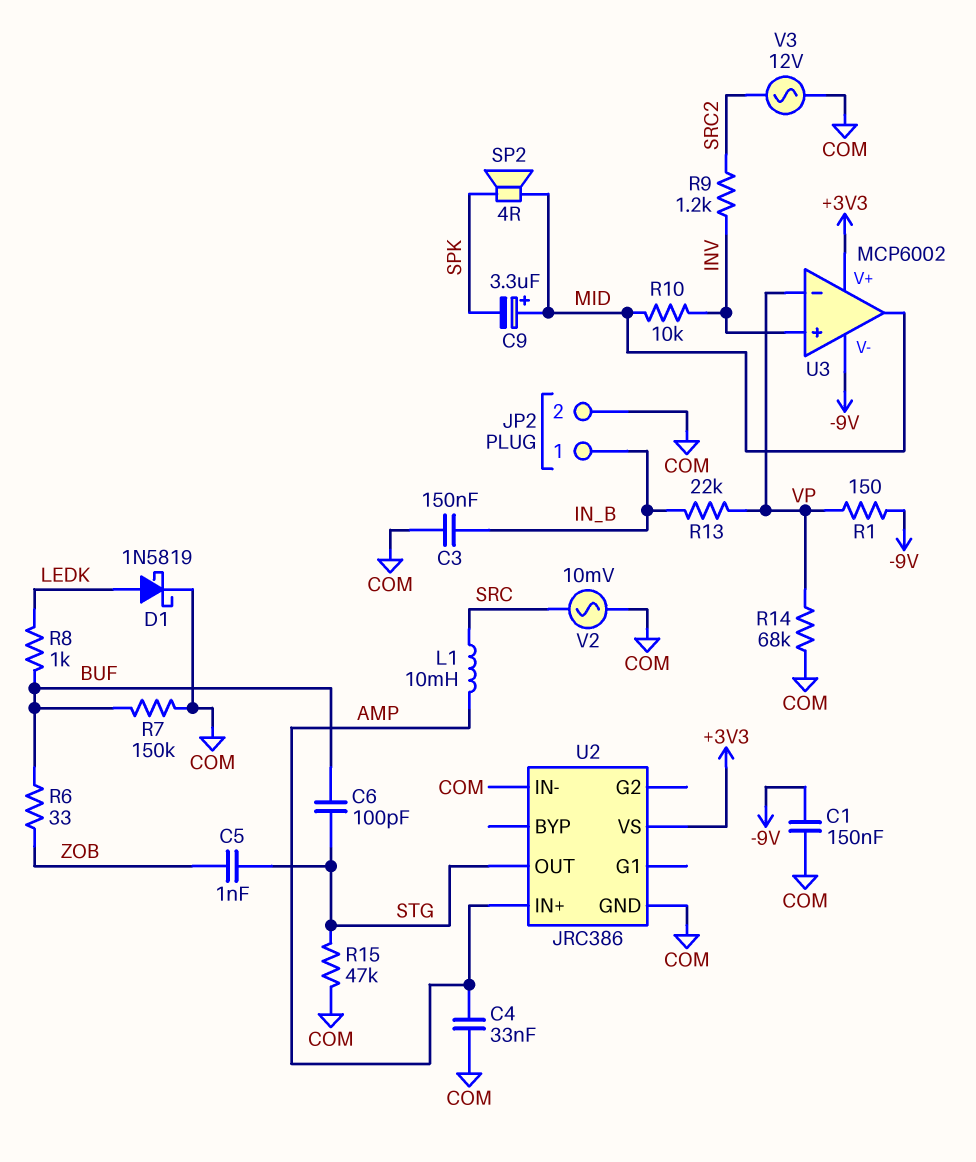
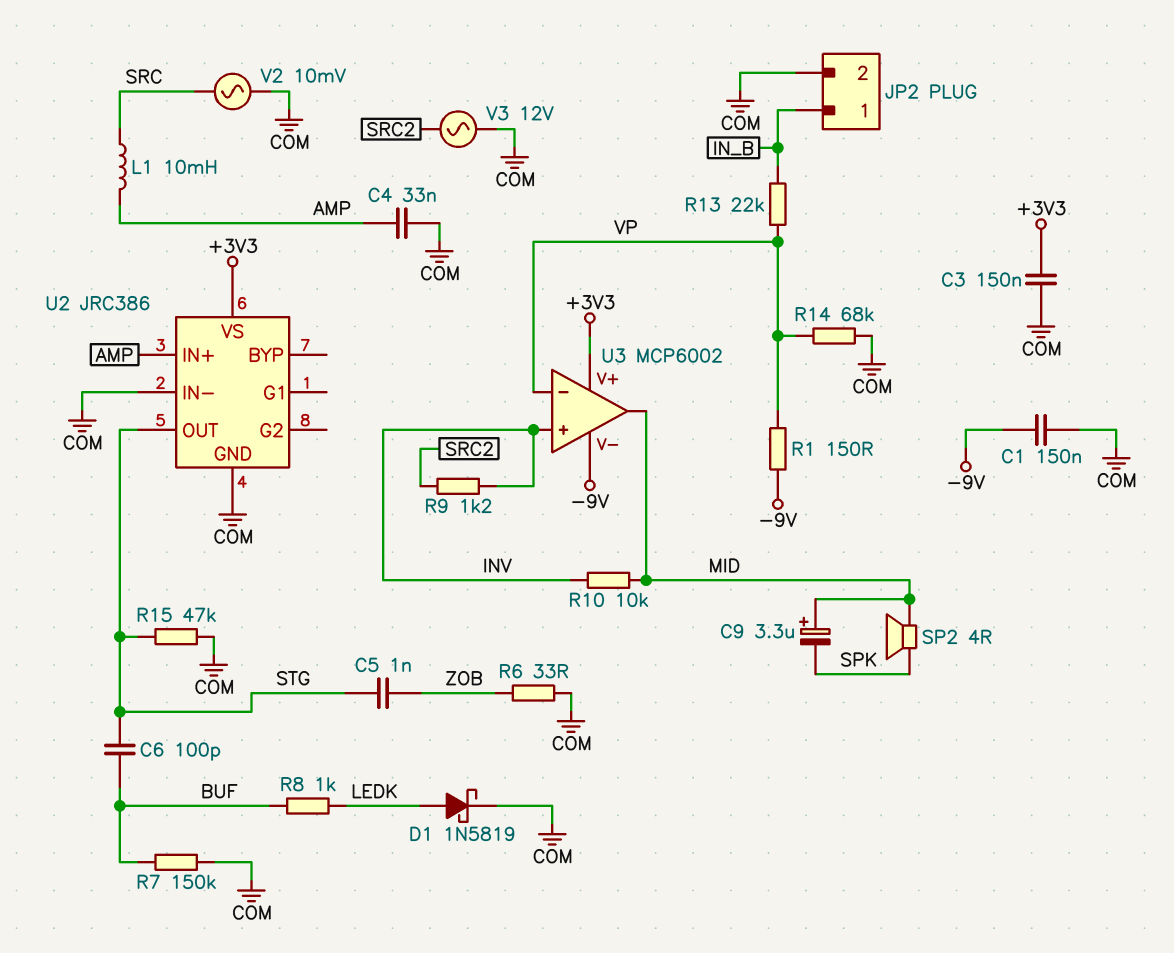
C3: 150nF (COM, IN_B) -> 150nF (+3V3, COM)
R6: 33 (BUF, ZOB) -> 33 (COM, ZOB)

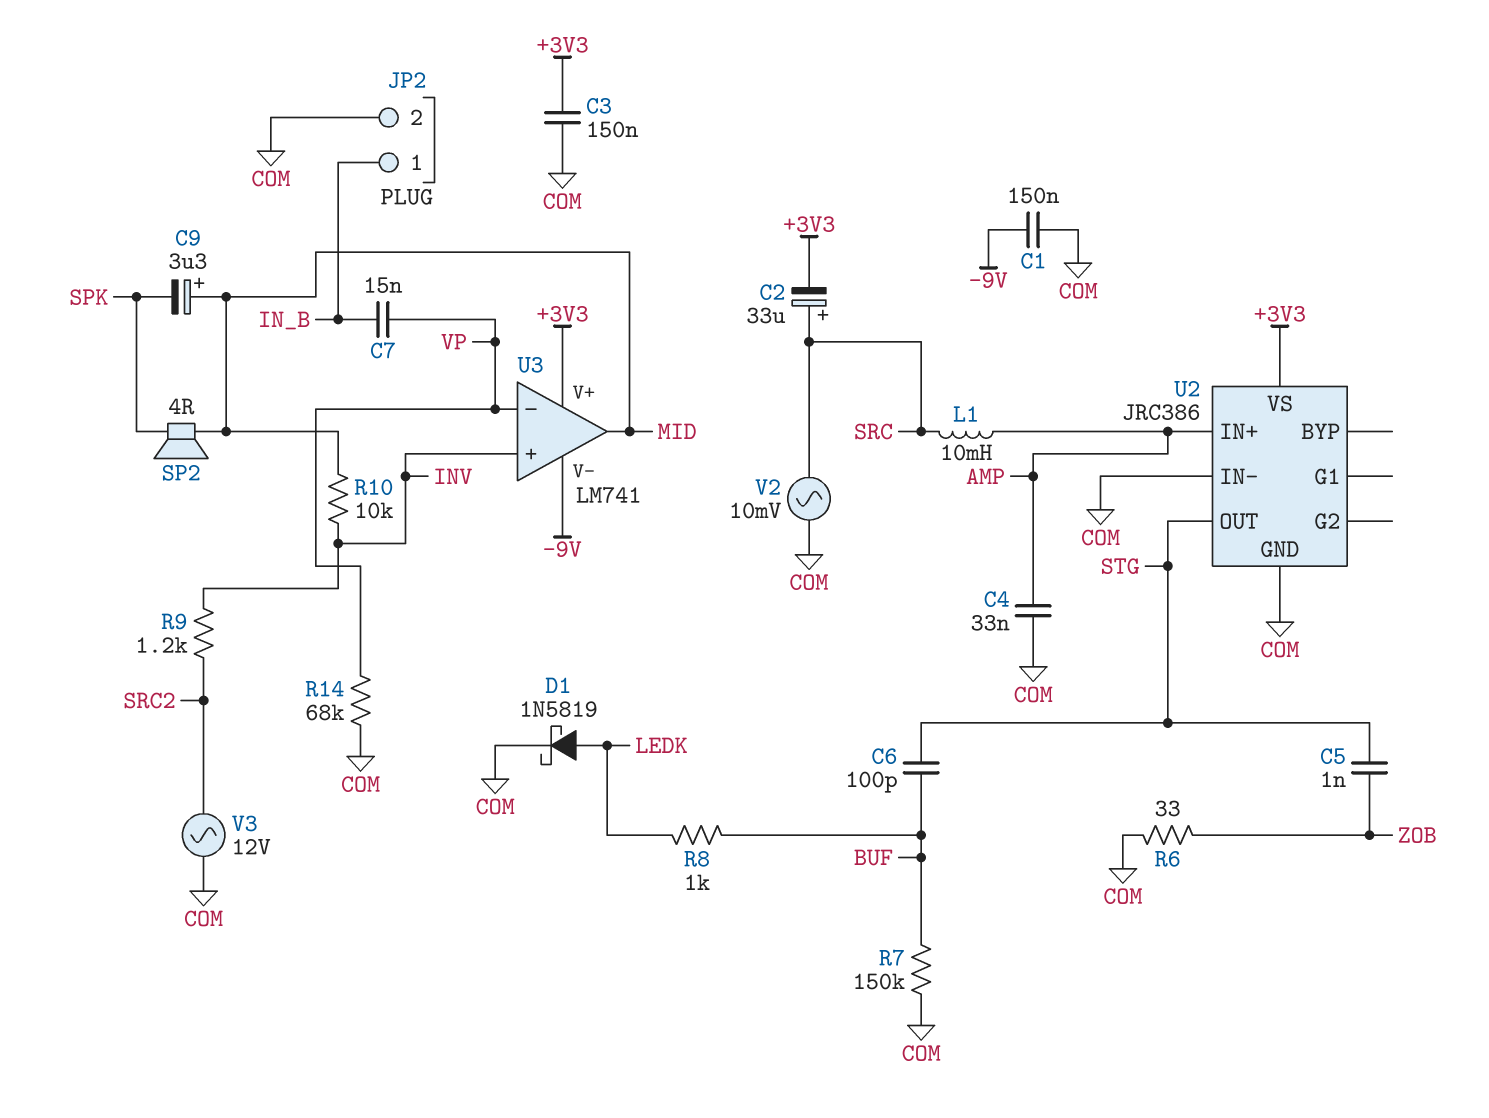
C2: none -> 33uF (plus SRC, minus +3V3)
C7: none -> 15nF (IN_B, VP)
R1: 150 (-9V, VP) -> none
R13: 22k (IN_B, VP) -> none
R15: 47k (COM, STG) -> none
U3: MCP6002 -> LM741

